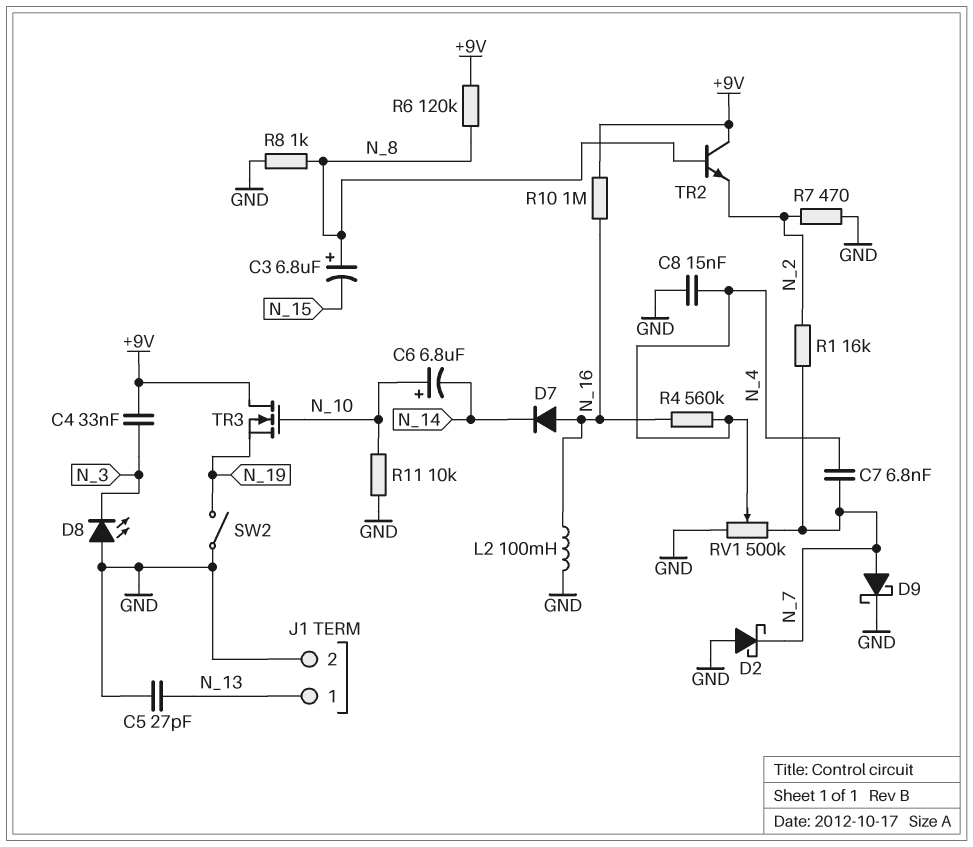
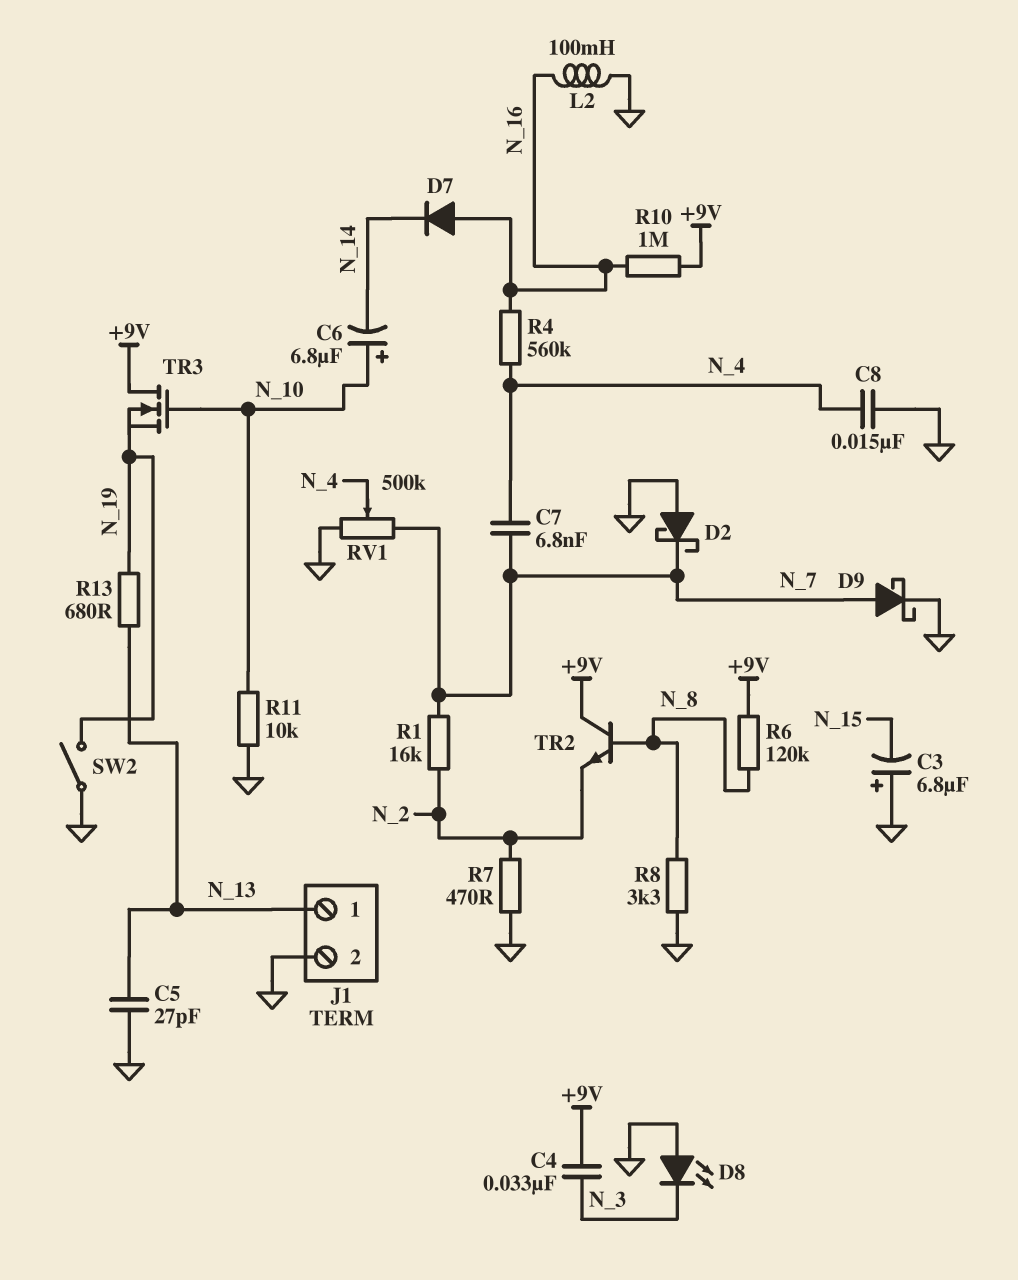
C3: 6.8uF (plus N_8, minus N_15) -> 6.8uF (plus GND, minus N_15)
R8: 1k (GND, N_8) -> 3.3k (GND, N_8)
R13: none -> 680 (N_13, N_19)

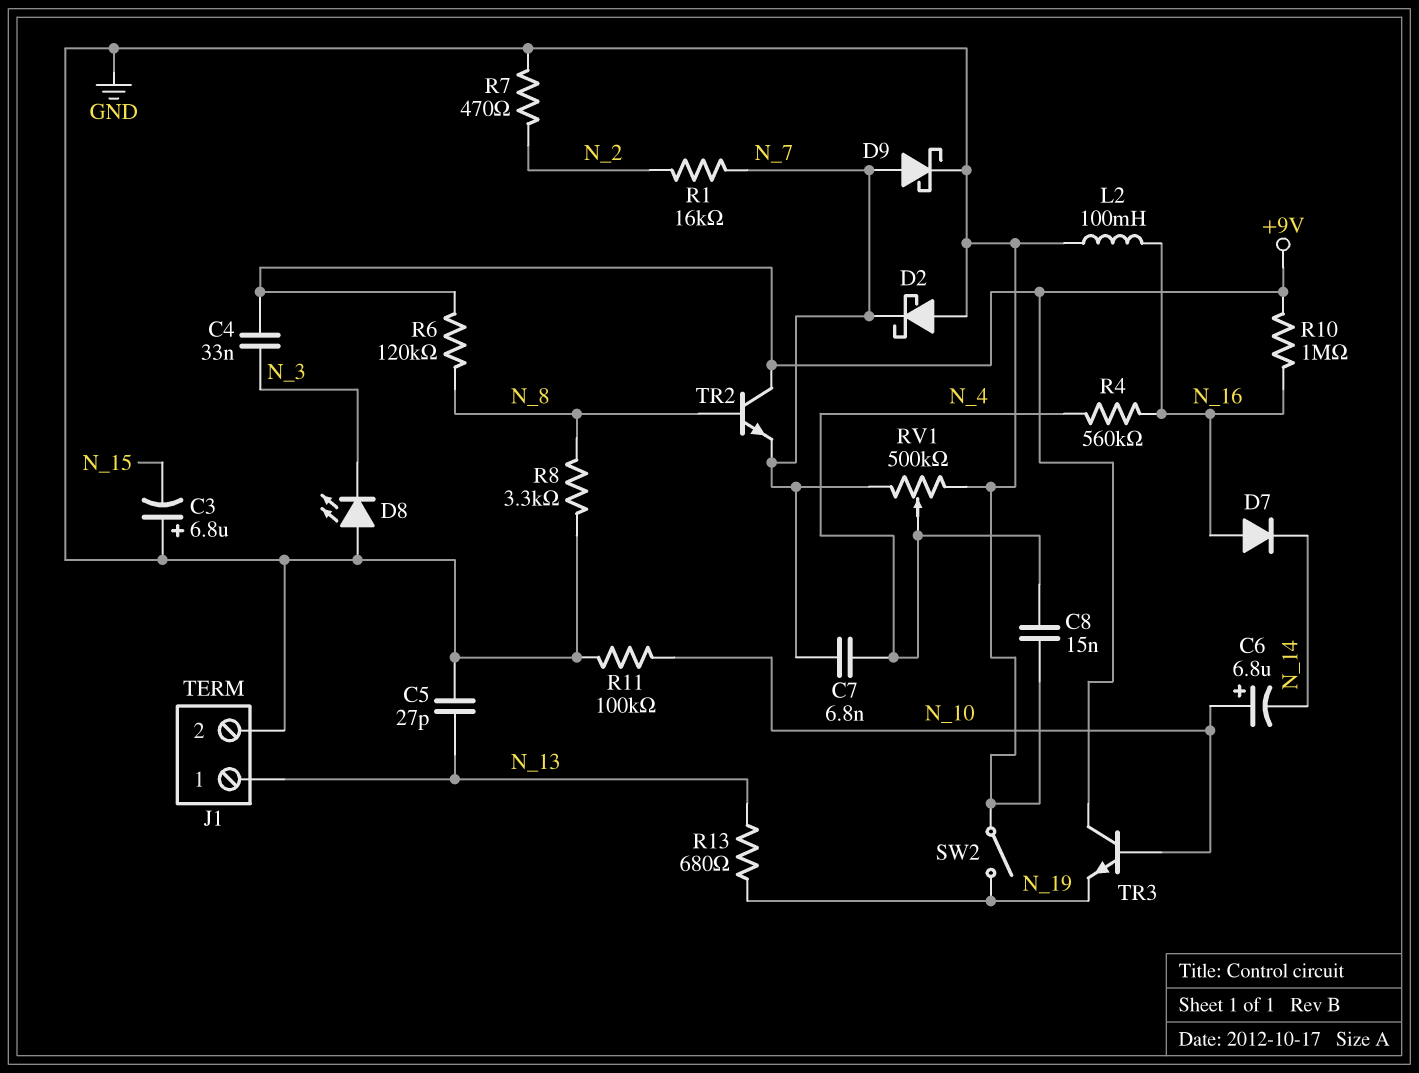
R11: 10k (GND, N_10) -> 100k (GND, N_10)
TR2: NPN (B N_8, C +9V, E N_2) -> NPN (B N_8, C +9V, E N_7)
TR3: NMOS (G N_10, D +9V, S N_19) -> NPN (B N_10, C +9V, E N_19)

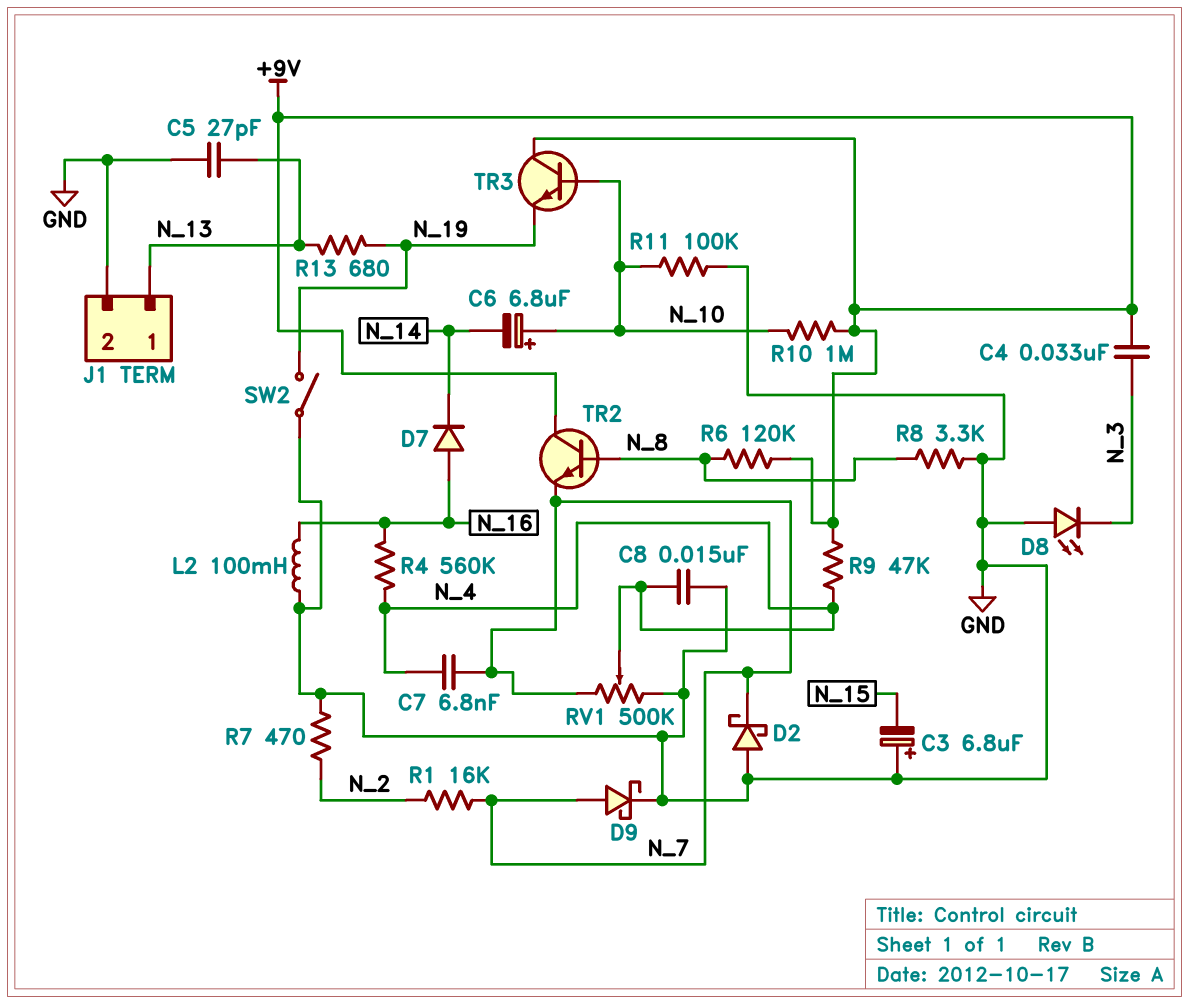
R9: none -> 47k (+9V, N_4)
R10: 1M (+9V, N_16) -> 1M (+9V, N_10)

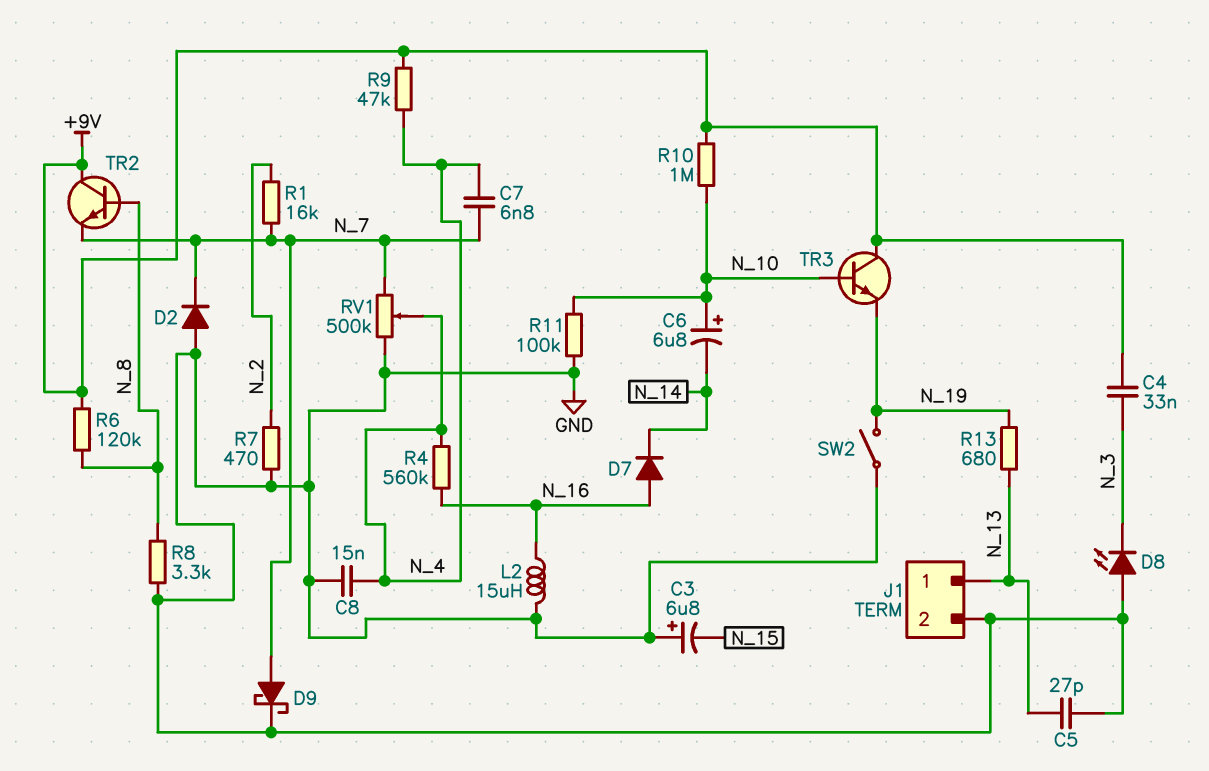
D2: schottky (A GND, K N_7) -> diode (A GND, K N_7)
L2: 100mH (GND, N_16) -> 15uH (GND, N_16)

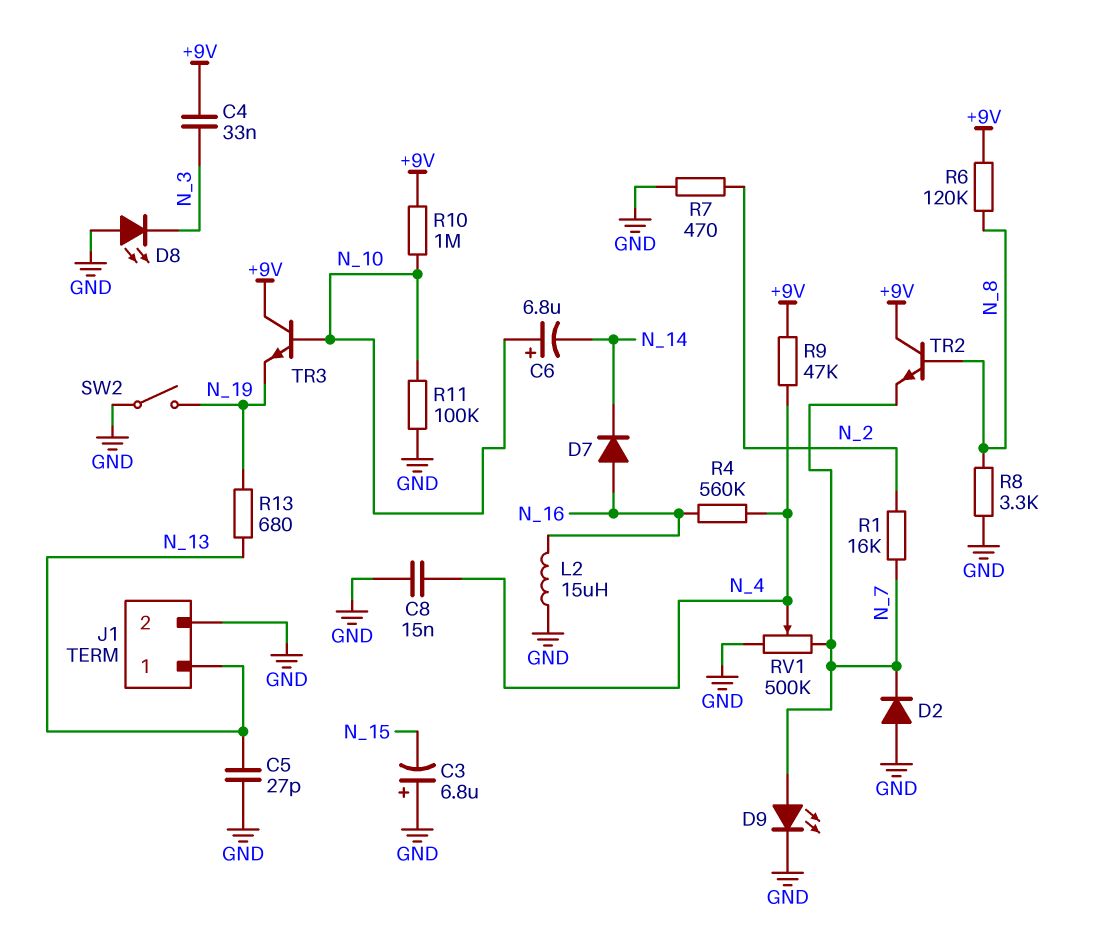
C7: 6.8nF (N_4, N_7) -> none
D9: schottky (A N_7, K GND) -> LED (A N_7, K GND)

